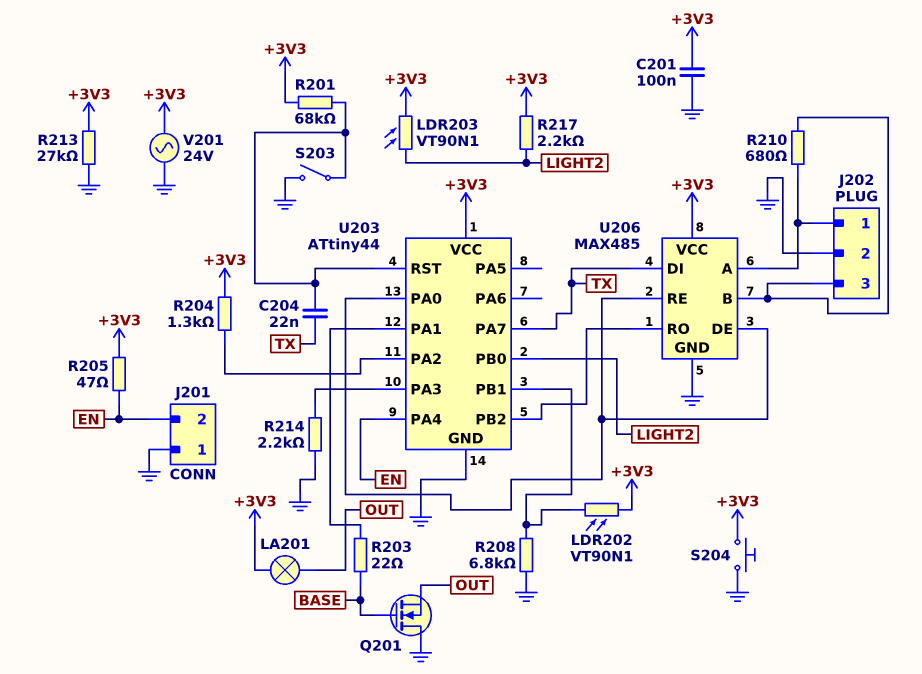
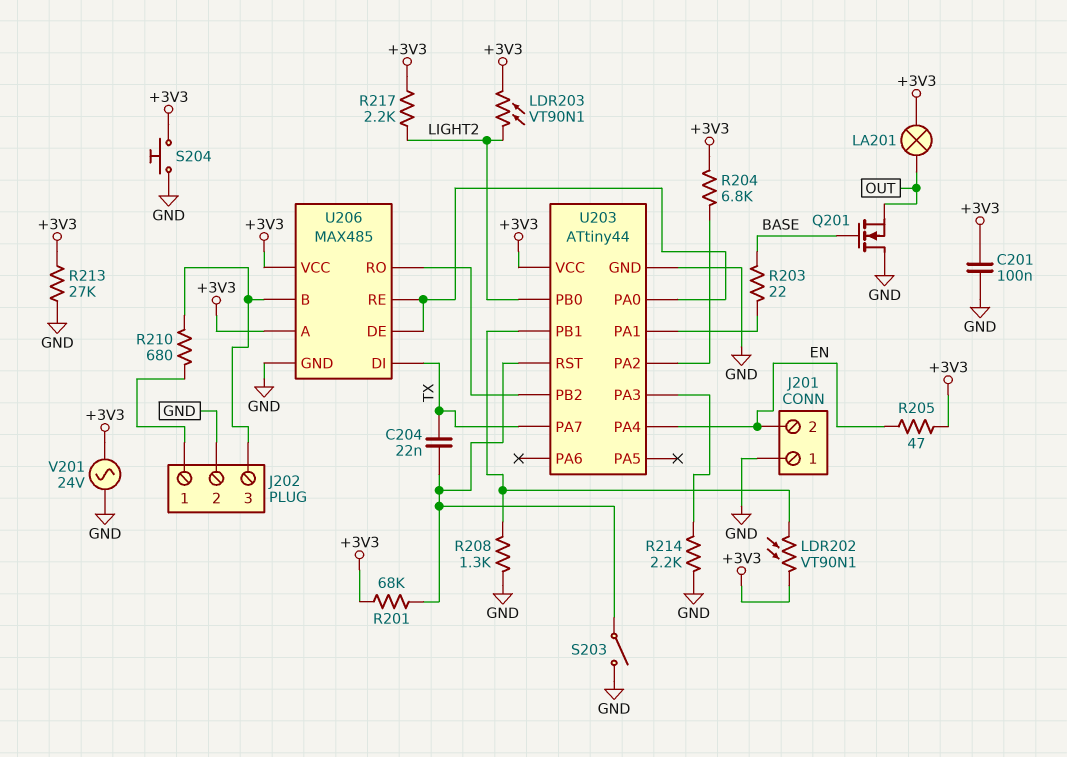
R204: 1.3k (+3V3, U203/PA2) -> 6.8k (+3V3, U203/PA2)
R208: 6.8k (GND, U203/PB1) -> 1.3k (GND, U203/PB1)
U206 pin A: J202/1 -> +3V3

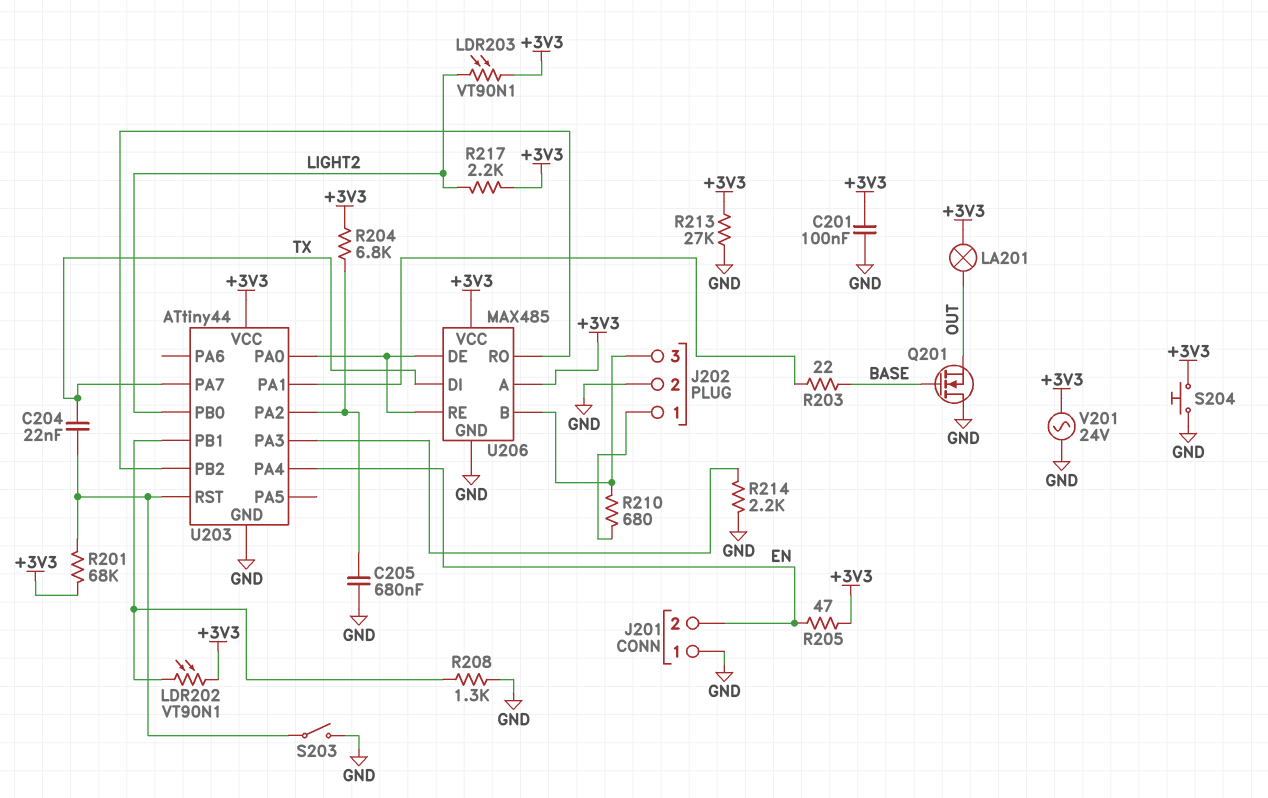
C205: none -> 680nF (GND, U203/PA2)

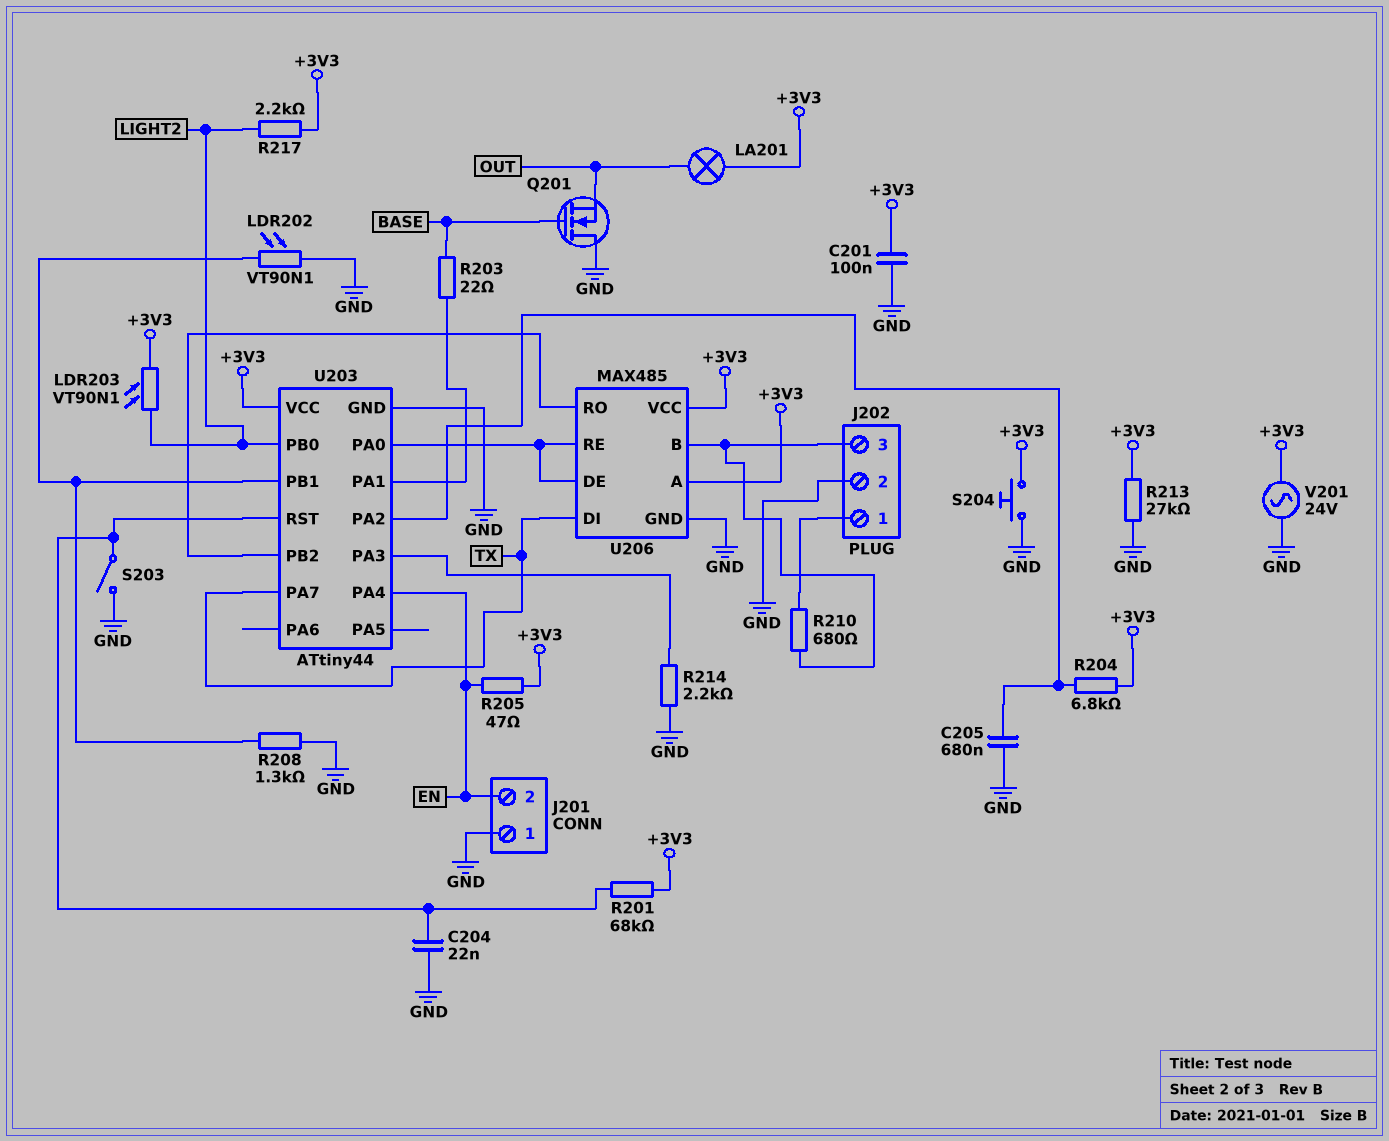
C204: 22nF (TX, U203/RST) -> 22nF (GND, U203/RST)
LDR202: VT90N1 (+3V3, U203/PB1) -> VT90N1 (GND, U203/PB1)

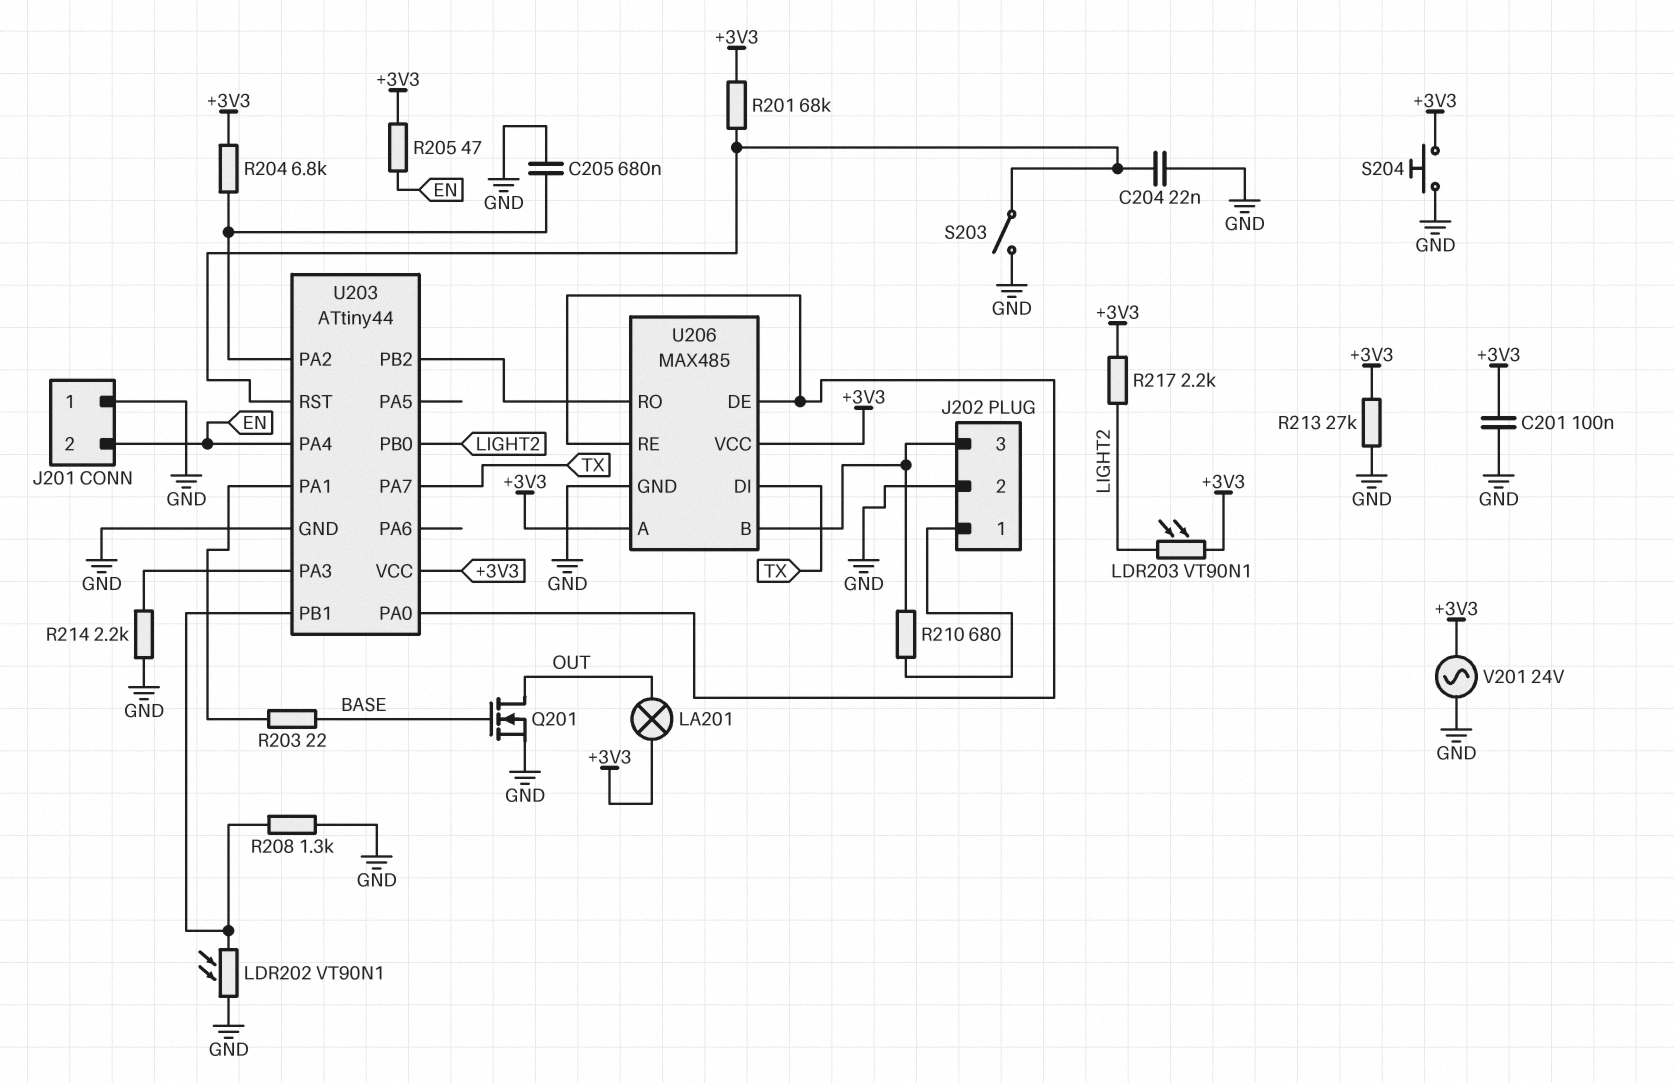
Q201: NMOS (G BASE, D GND, S OUT) -> NMOS (G BASE, D OUT, S GND)

